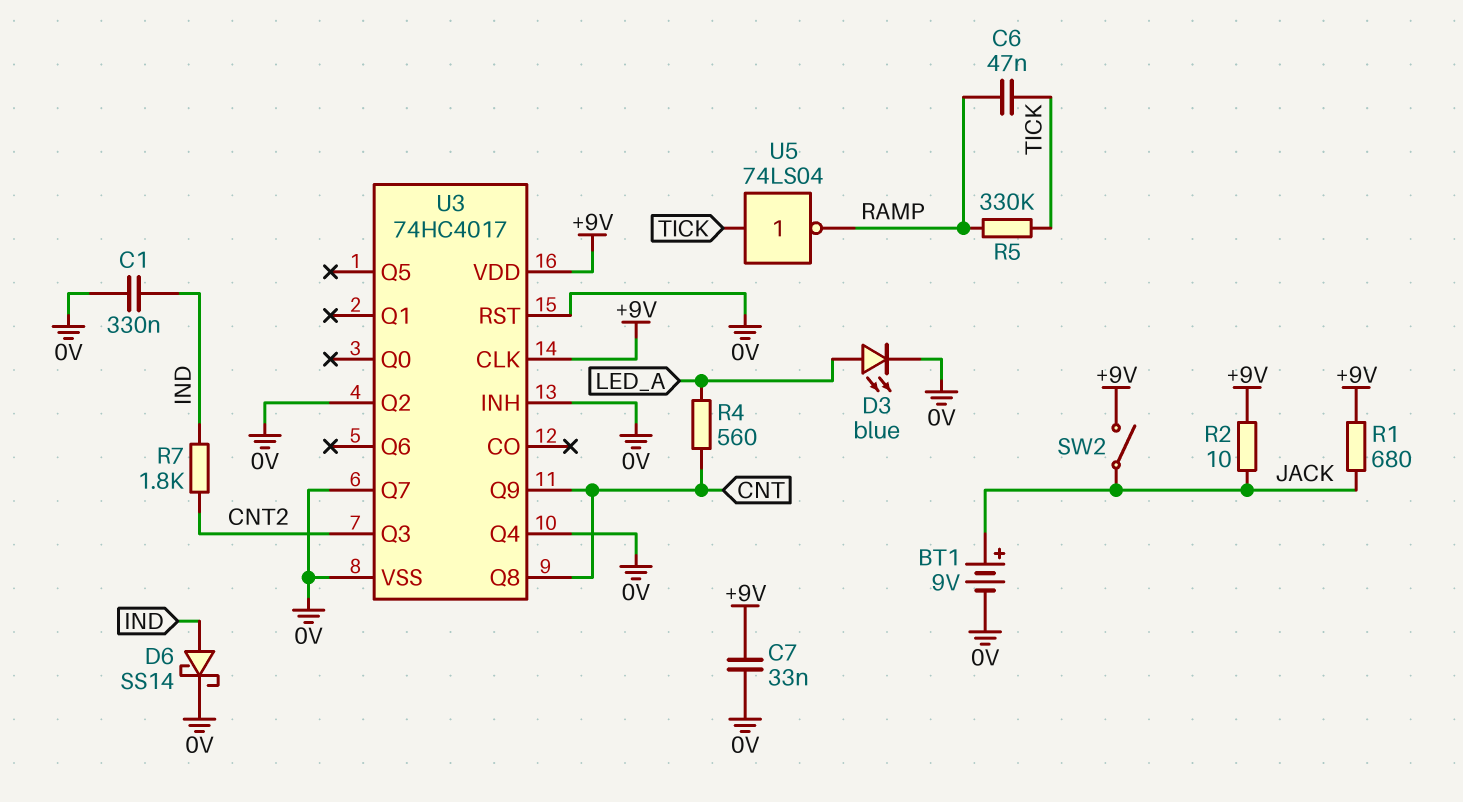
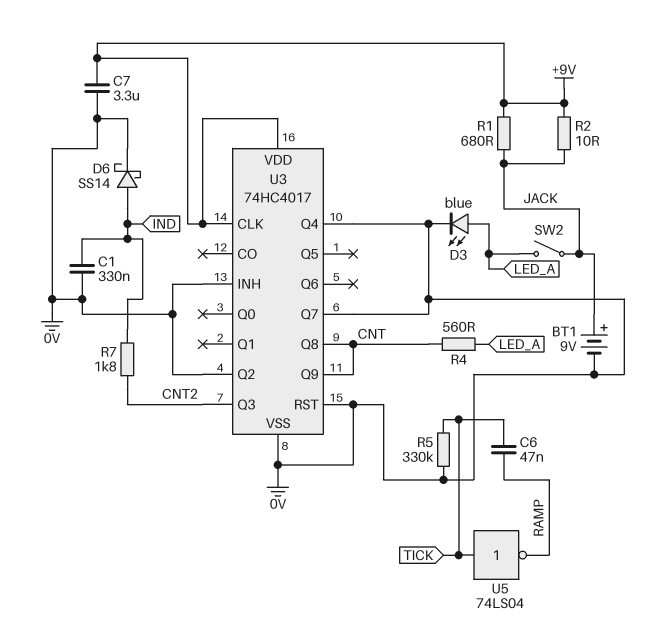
C7: 33nF (+9V, 0V) -> 3.3uF (+9V, 0V)
R5: 330k (RAMP, TICK) -> 330k (0V, TICK)
SW2: switch (+9V, JACK) -> switch (JACK, LED_A)

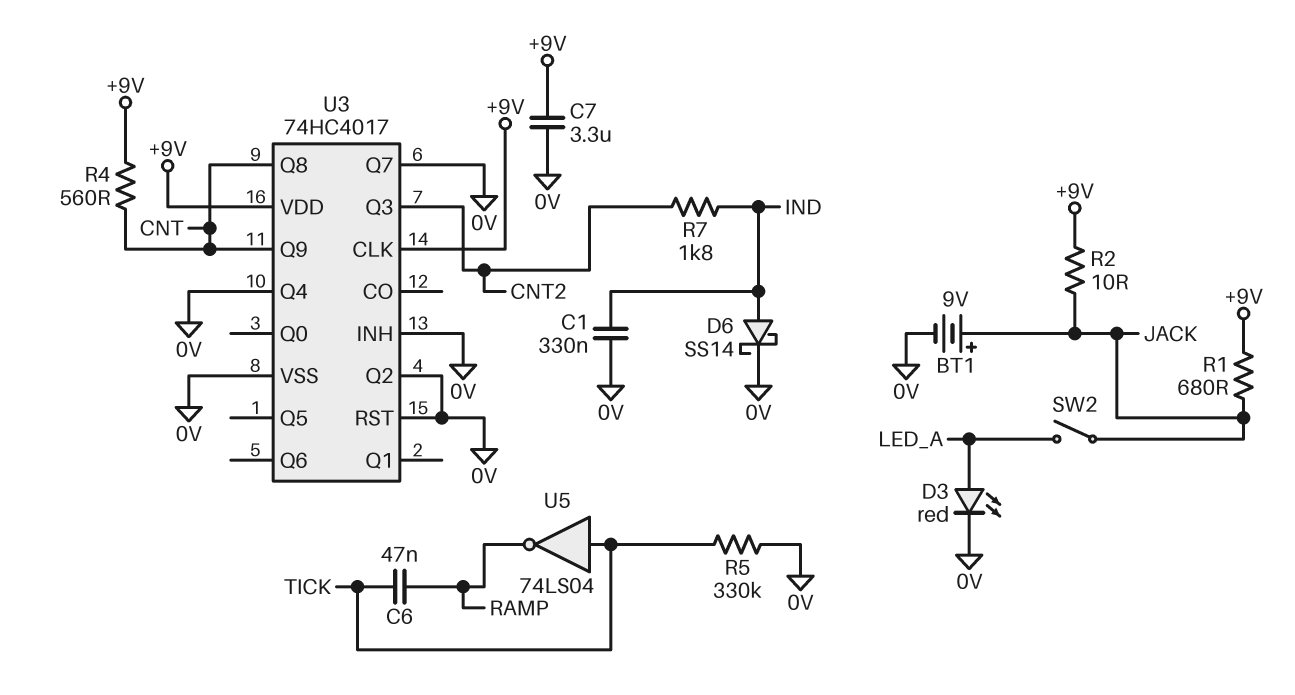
D3: LED blue (A LED_A, K 0V) -> LED red (A LED_A, K 0V)
R4: 560 (CNT, LED_A) -> 560 (+9V, CNT)

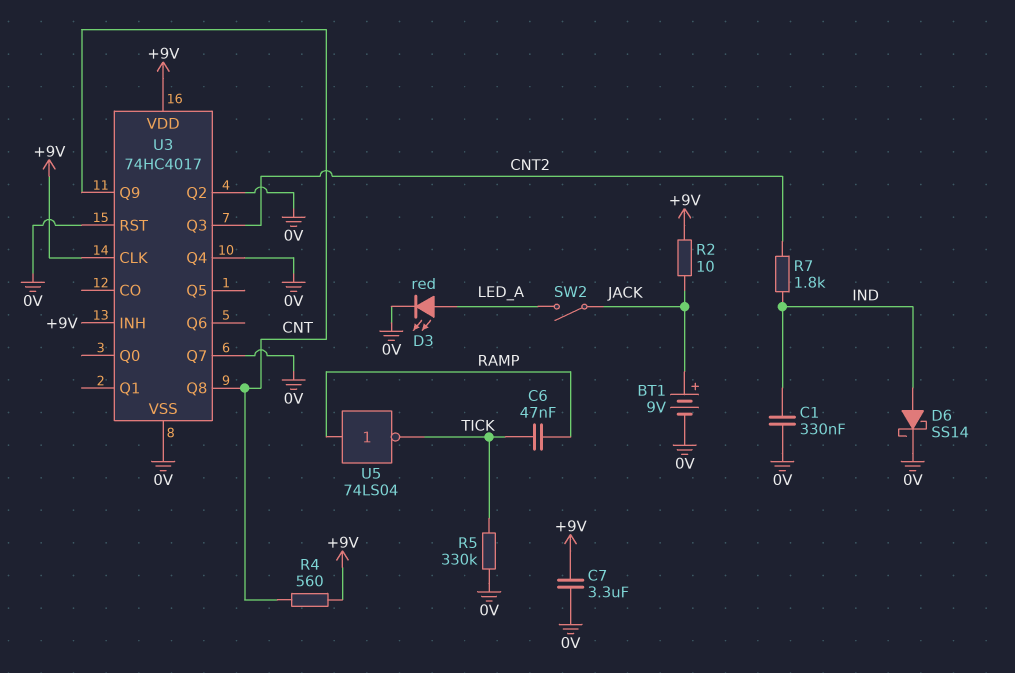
R1: 680 (+9V, JACK) -> none
U3 pin INH: 0V -> +9V
U5: NOT 74LS04 (in TICK, out RAMP) -> NOT 74LS04 (in RAMP, out TICK)

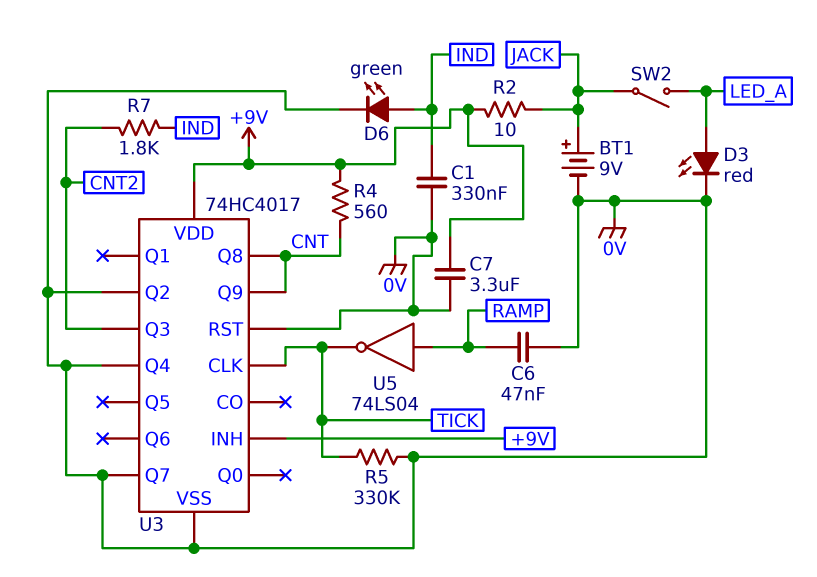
C6: 47nF (RAMP, TICK) -> 47nF (0V, RAMP)
D6: schottky SS14 (A IND, K 0V) -> LED green (A IND, K 0V)
U3 pin CLK: +9V -> TICK

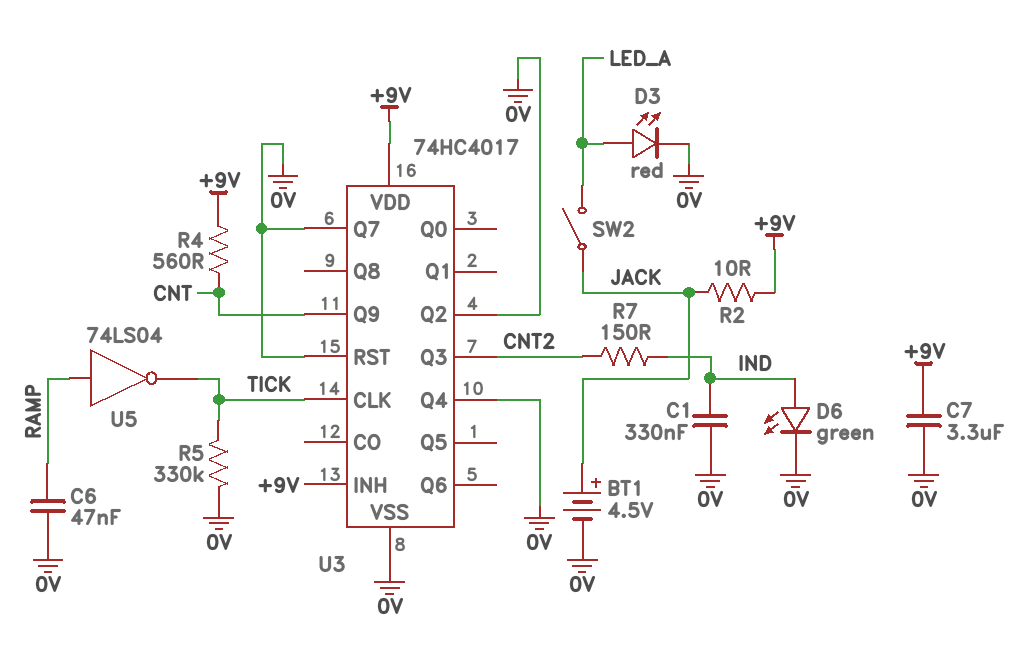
BT1: 9V (plus JACK, minus 0V) -> 4.5V (plus JACK, minus 0V)
R7: 1.8k (CNT2, IND) -> 150 (CNT2, IND)
U3 pin Q8: CNT -> none

